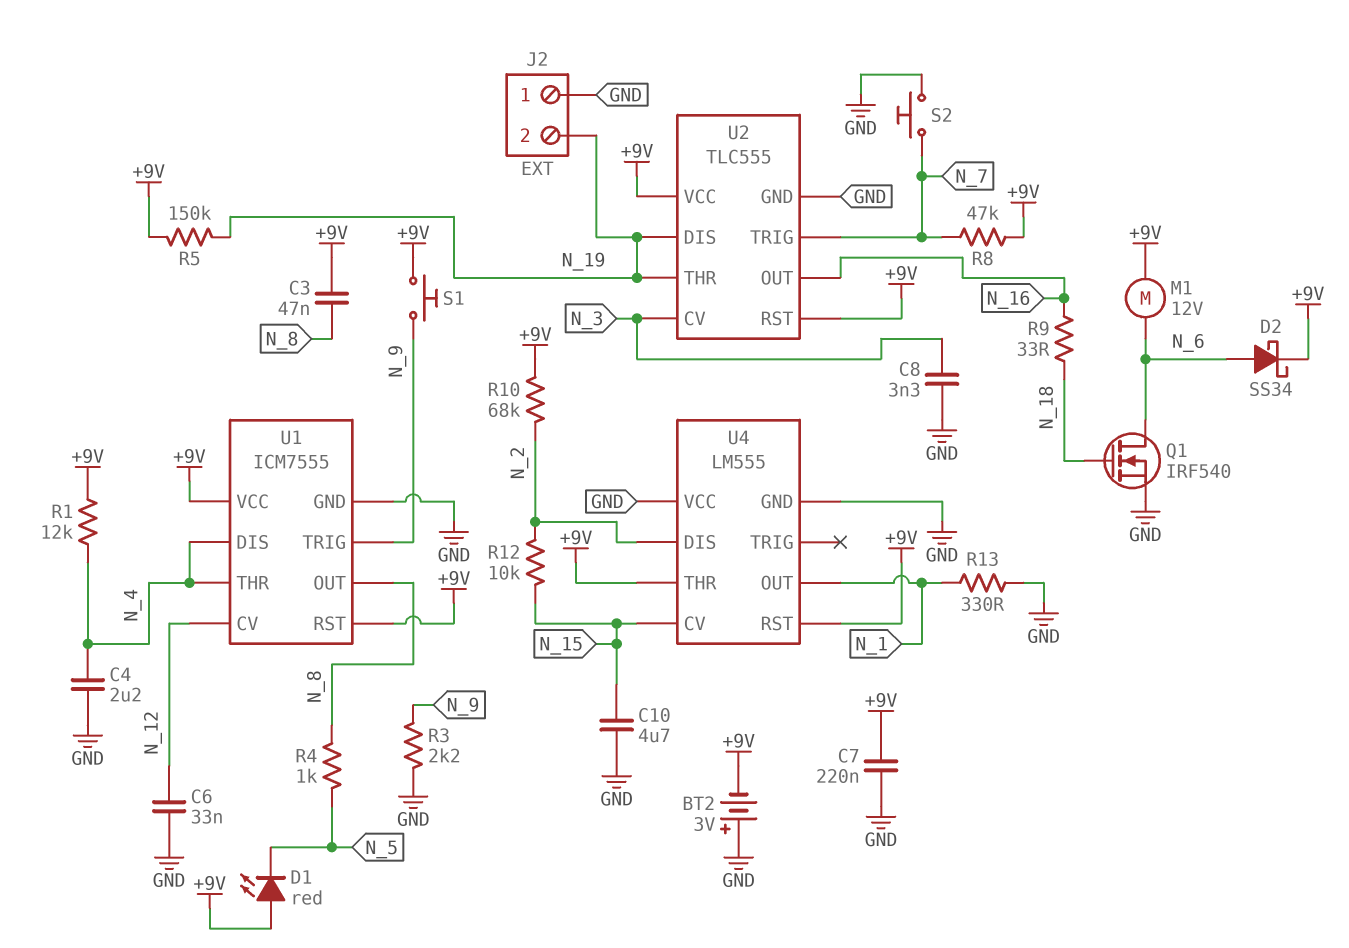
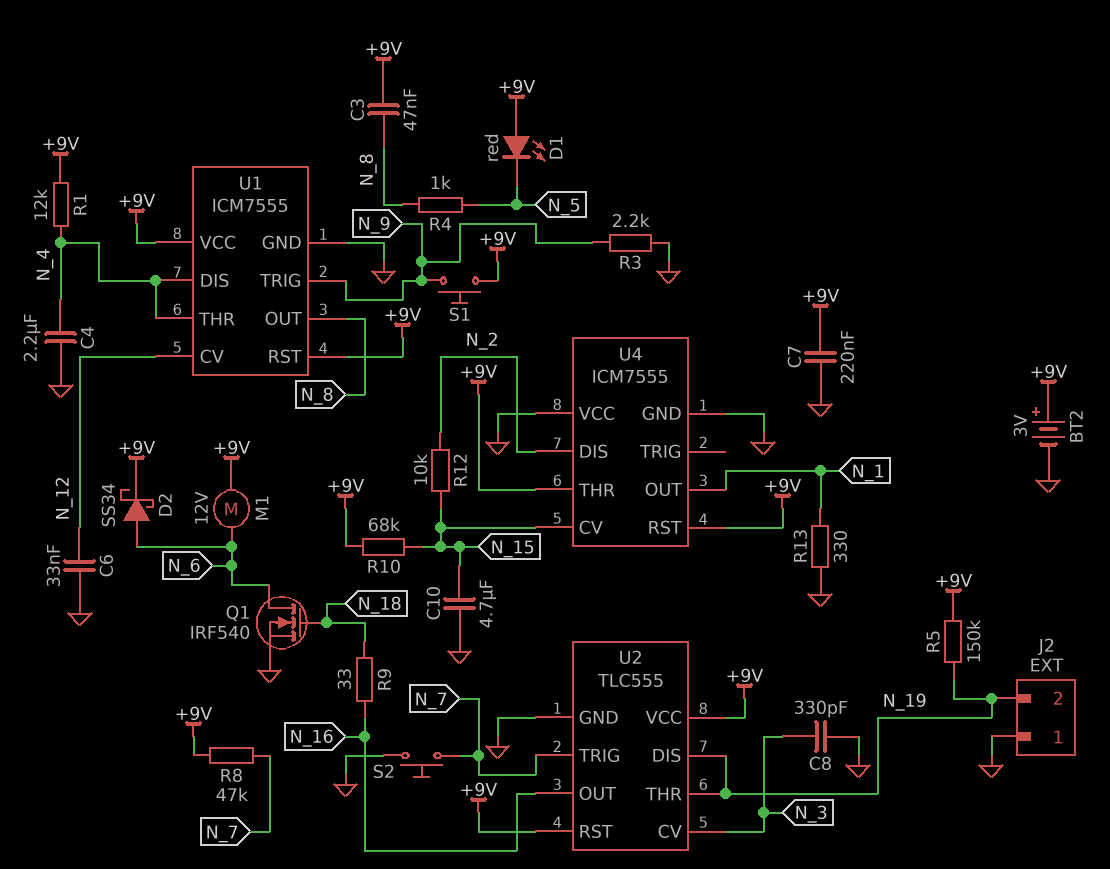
BT2: 3V (plus GND, minus +9V) -> 3V (plus +9V, minus GND)
C8: 3.3nF (GND, N_3) -> 330pF (GND, N_3)
R10: 68k (+9V, N_2) -> 68k (+9V, N_15)
U4: LM555 -> ICM7555

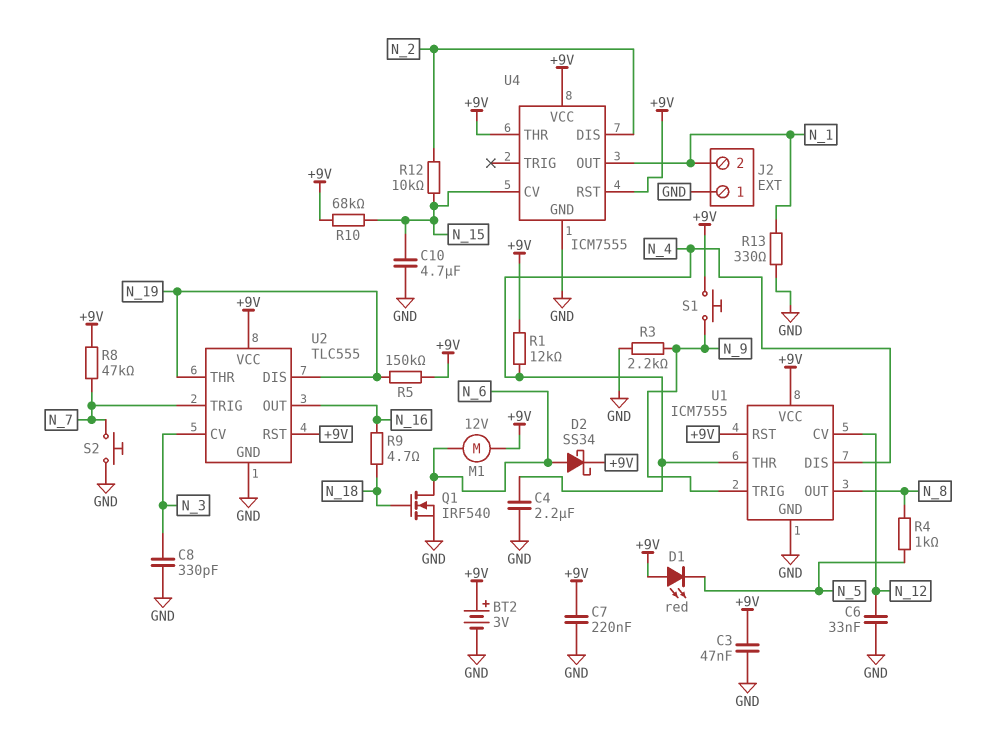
C3: 47nF (+9V, N_8) -> 47nF (+9V, GND)
J2 pin 2: N_19 -> N_1
R9: 33 (N_16, N_18) -> 4.7 (N_16, N_18)
U4 pin VCC: GND -> +9V

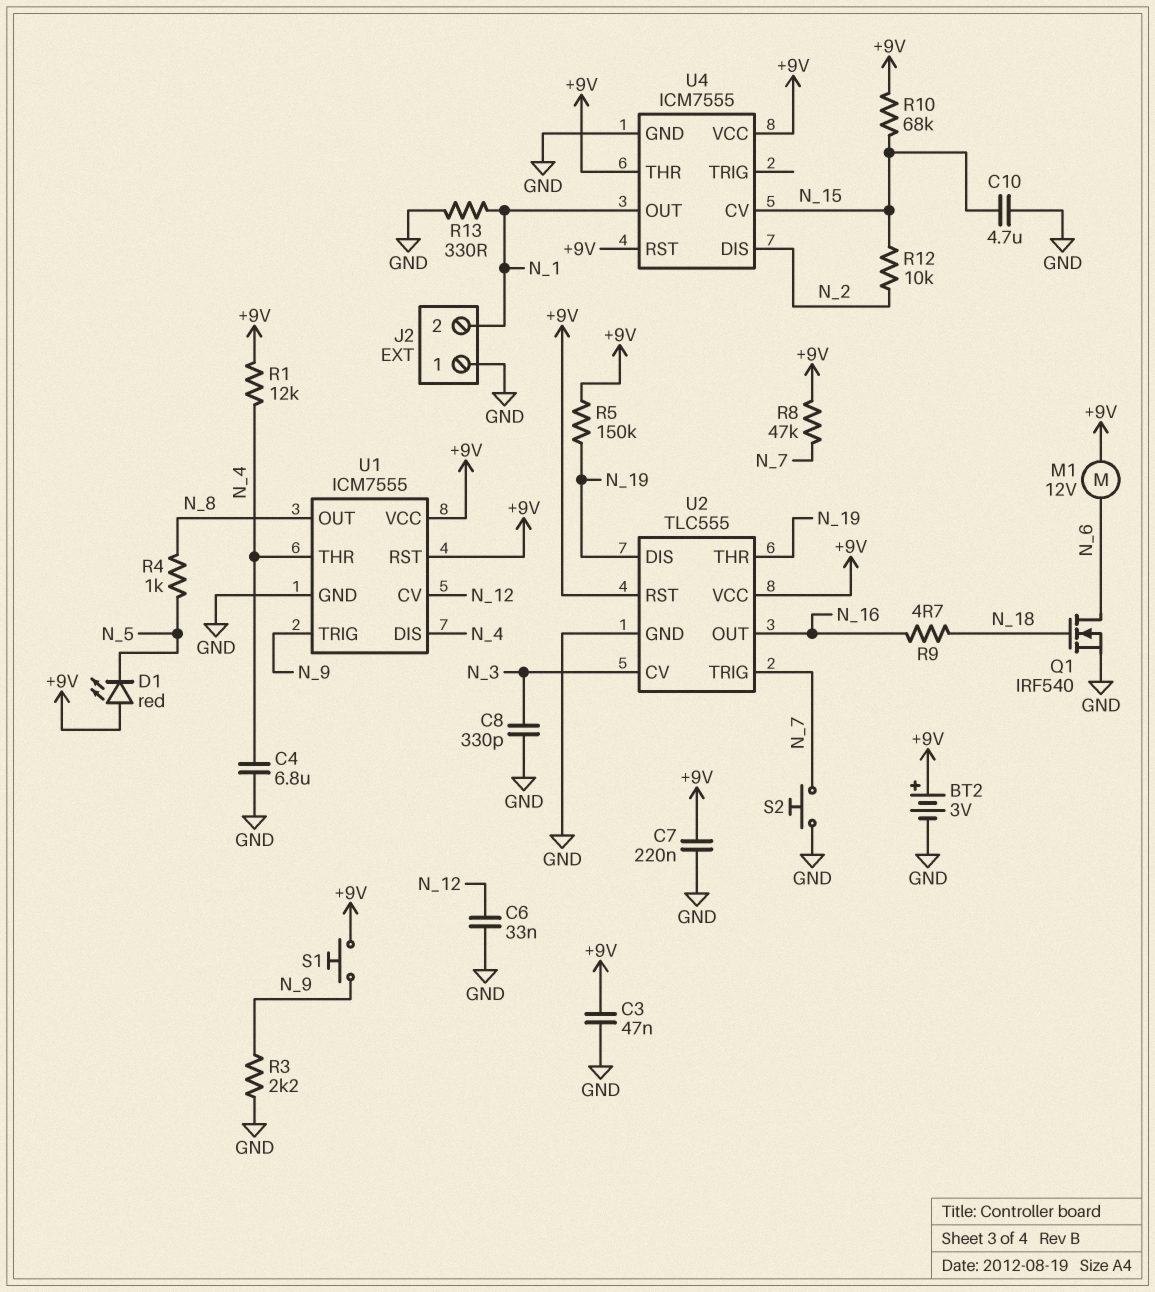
C4: 2.2uF (GND, N_4) -> 6.8uF (GND, N_4)
D2: schottky SS34 (A N_6, K +9V) -> none

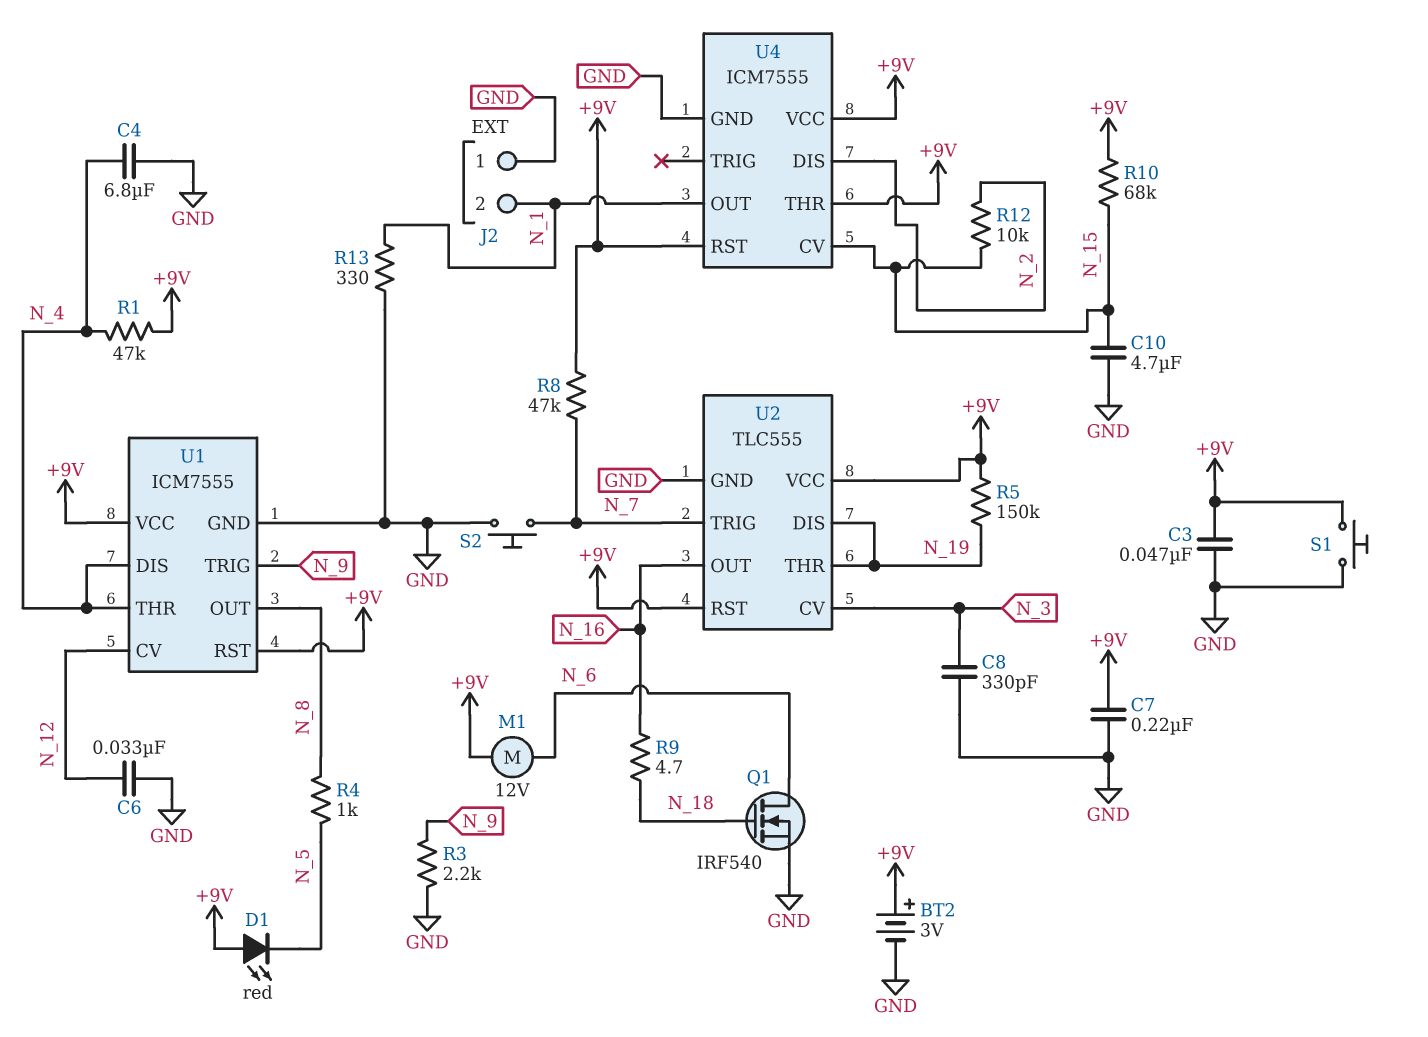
R1: 12k (+9V, N_4) -> 47k (+9V, N_4)
S1: button (+9V, N_9) -> button (+9V, GND)

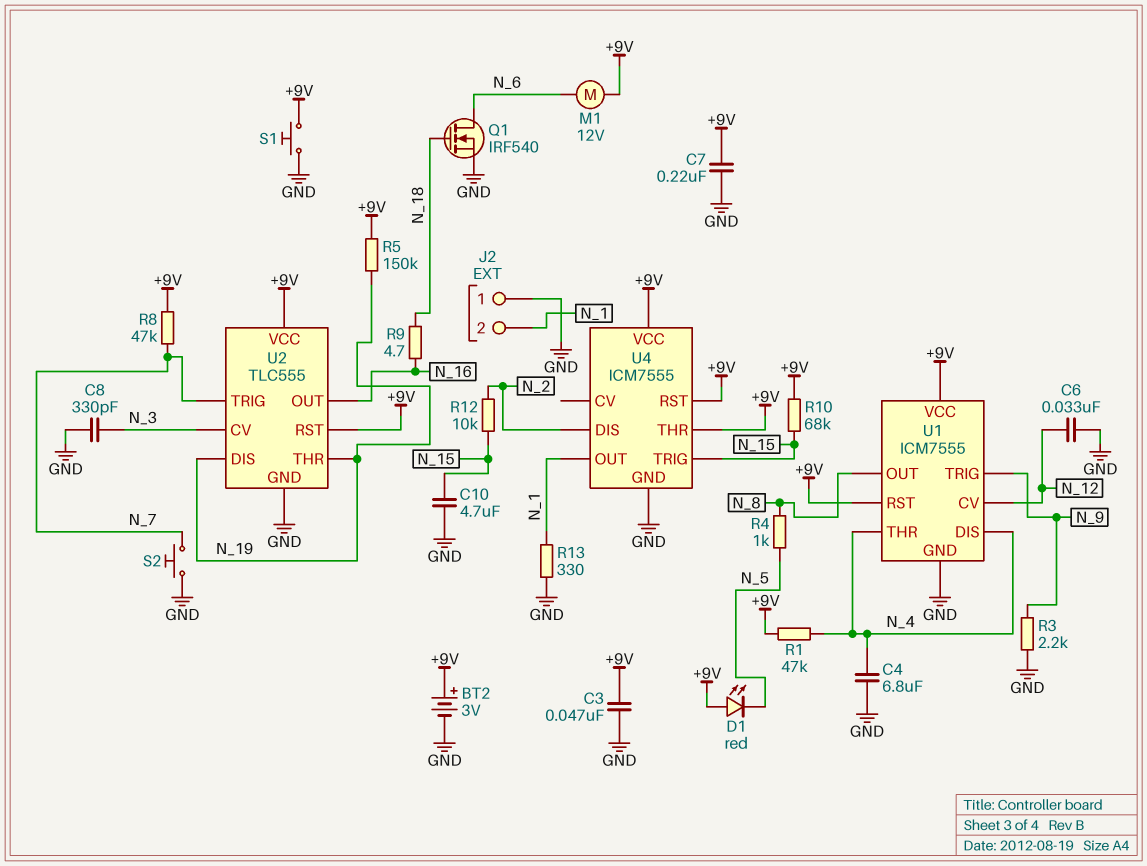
U4 pin CV: N_15 -> none
U4 pin TRIG: none -> N_15

